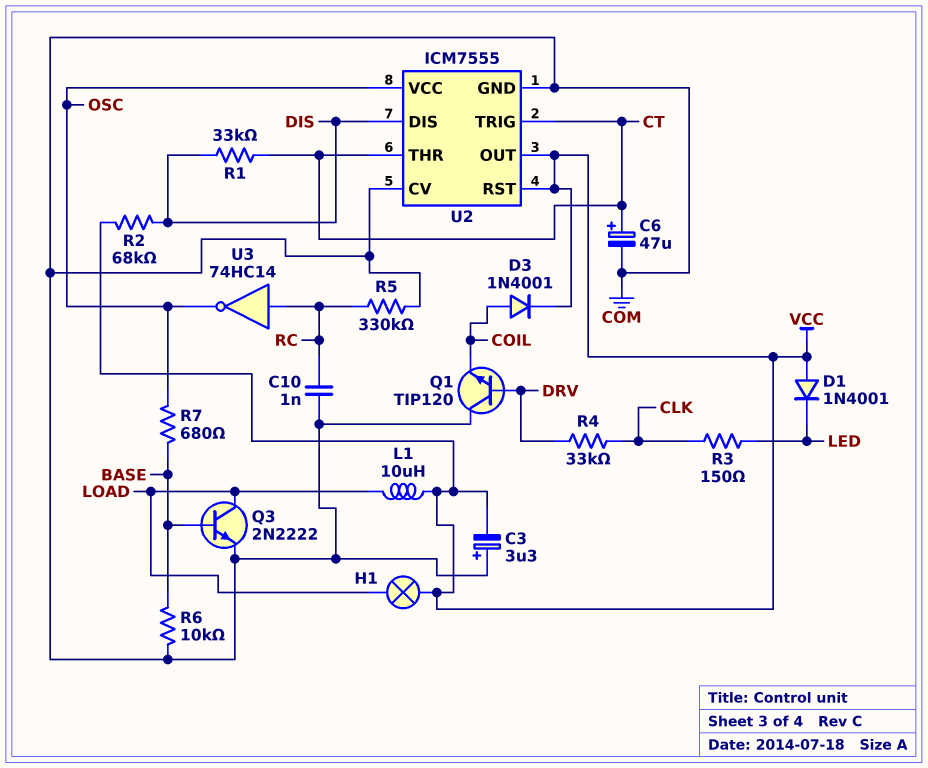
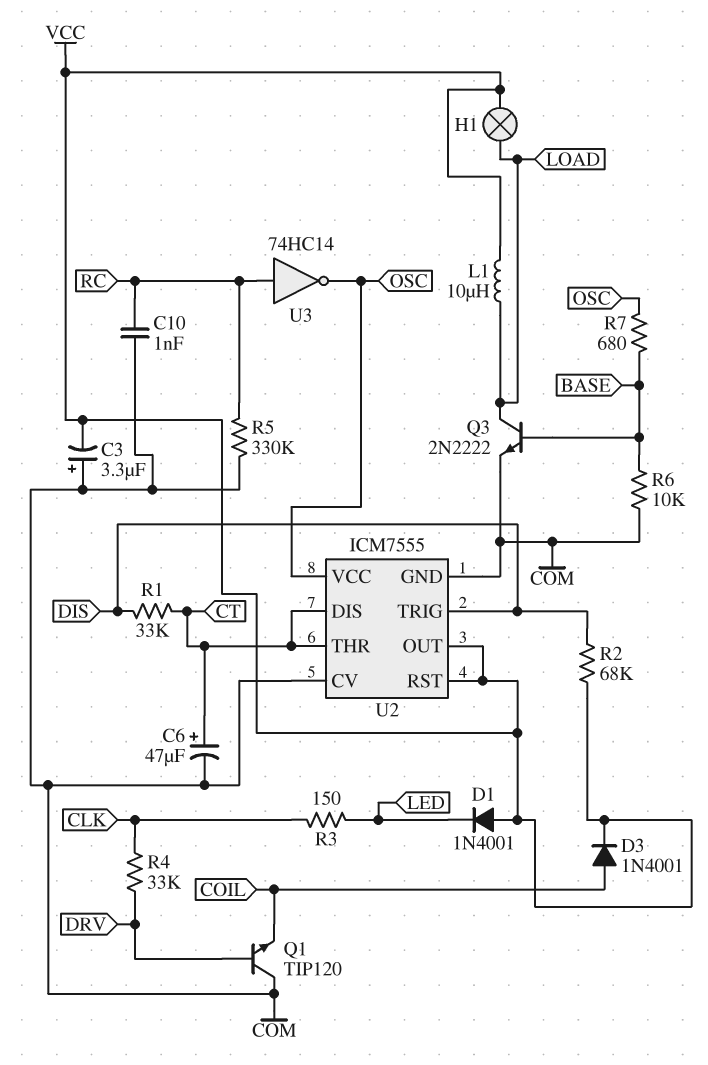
U2 pin DIS: DIS -> CT
U2 pin TRIG: CT -> DIS

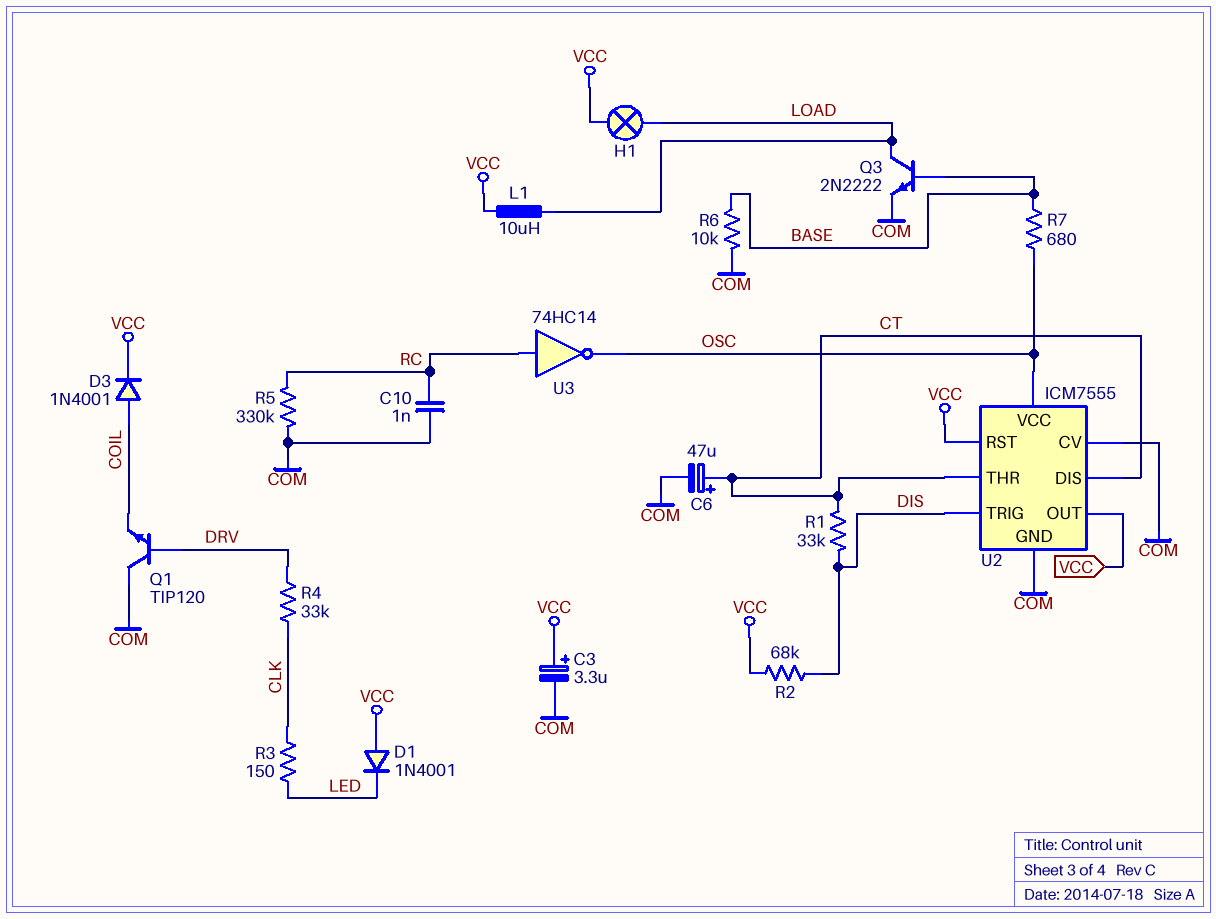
C3: 3.3uF (plus COM, minus VCC) -> 3.3uF (plus VCC, minus COM)

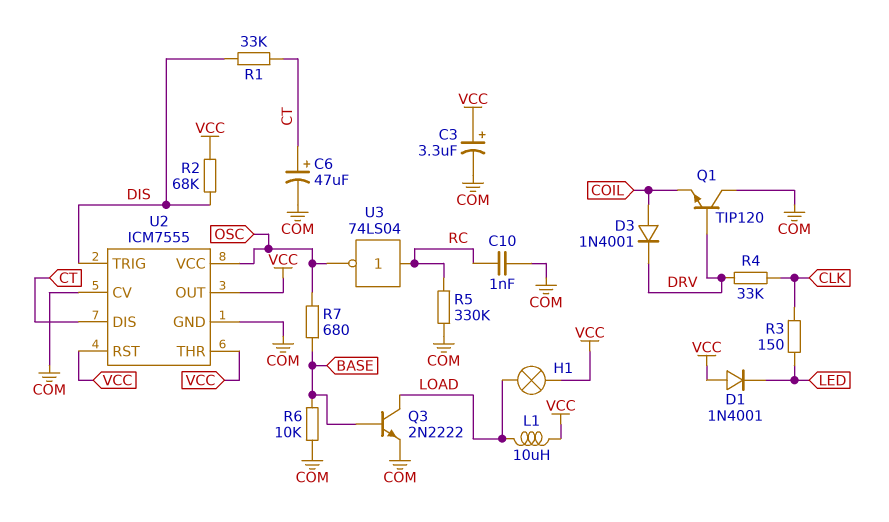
D3: diode 1N4001 (A COIL, K VCC) -> diode 1N4001 (A COIL, K DRV)
U2 pin THR: CT -> VCC
U3: NOT 74HC14 (in RC, out OSC) -> NOT 74LS04 (in RC, out OSC)

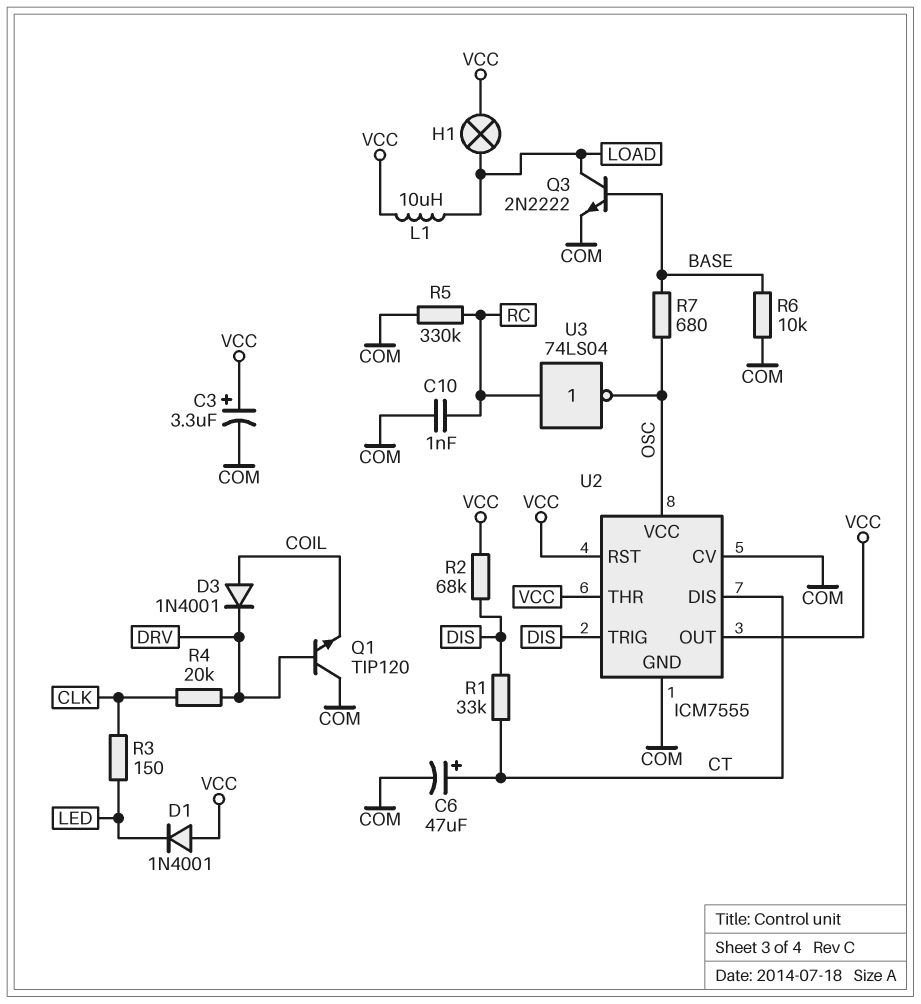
R4: 33k (CLK, DRV) -> 20k (CLK, DRV)

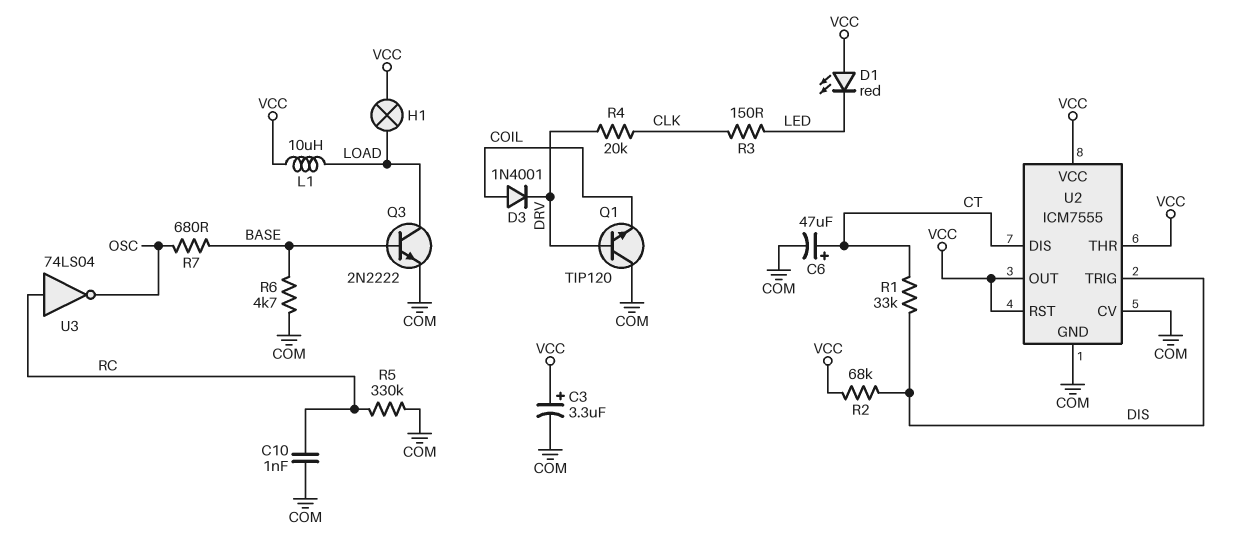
D1: diode 1N4001 (A VCC, K LED) -> LED red (A VCC, K LED)
R6: 10k (BASE, COM) -> 4.7k (BASE, COM)
U2 pin VCC: OSC -> VCC

